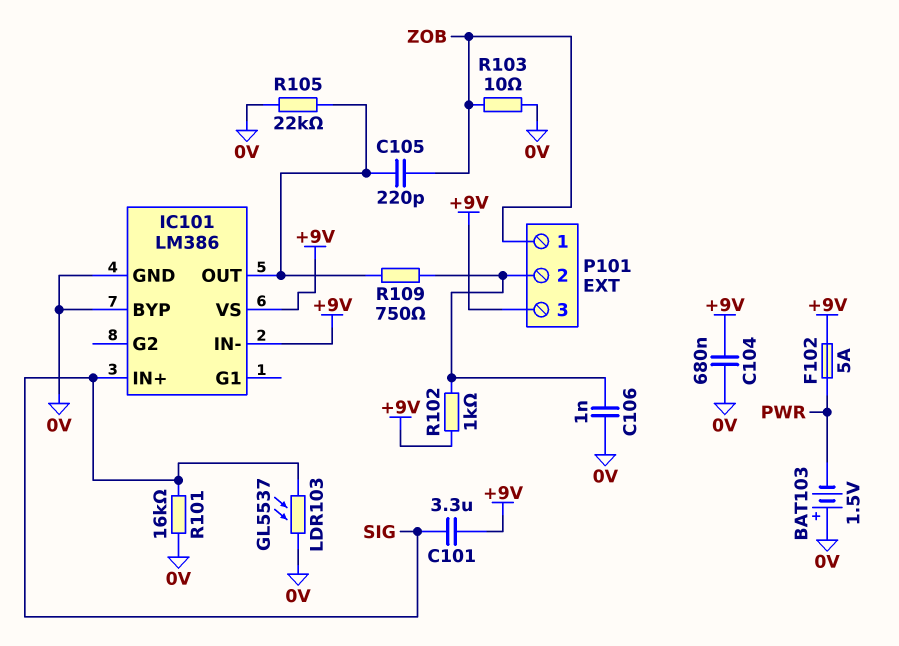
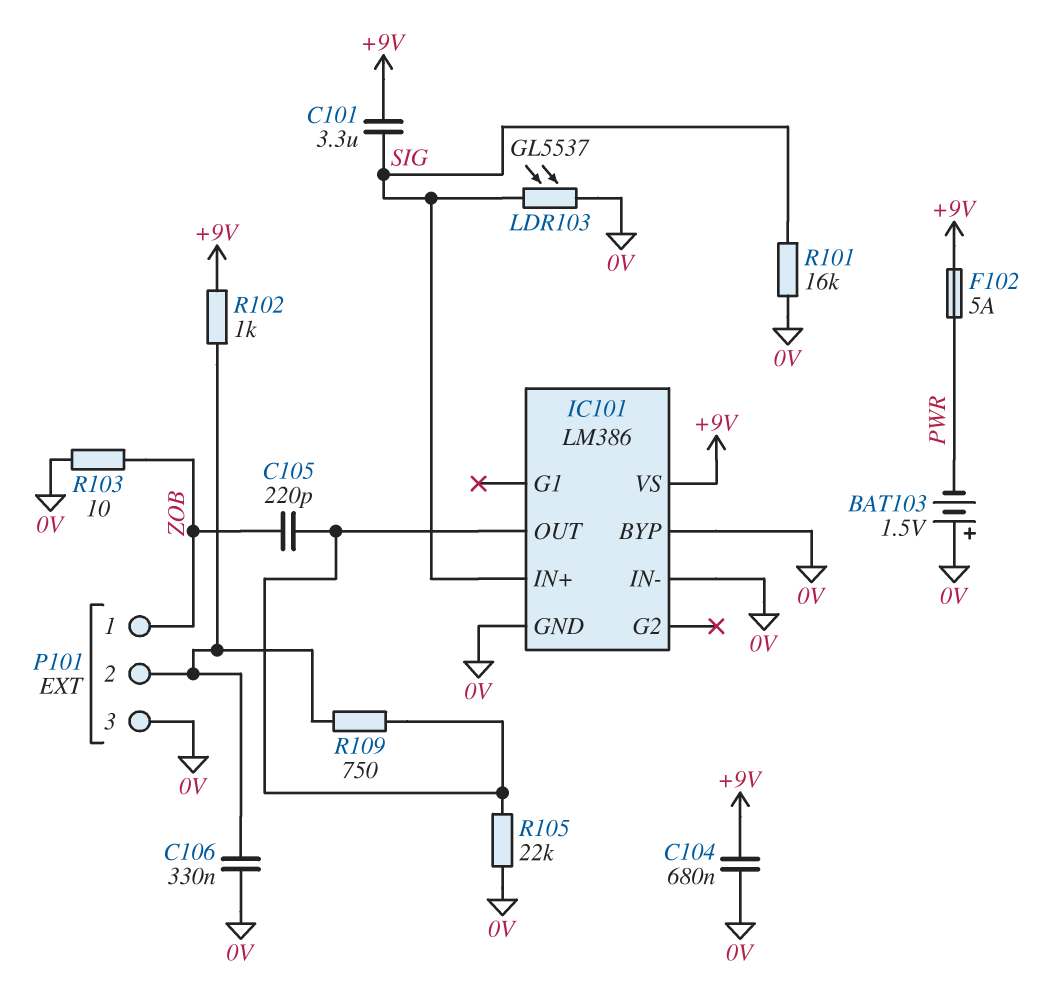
C106: 1nF (0V, P101/2) -> 330nF (0V, P101/2)
IC101 pin IN-: +9V -> 0V
P101 pin 3: +9V -> 0V

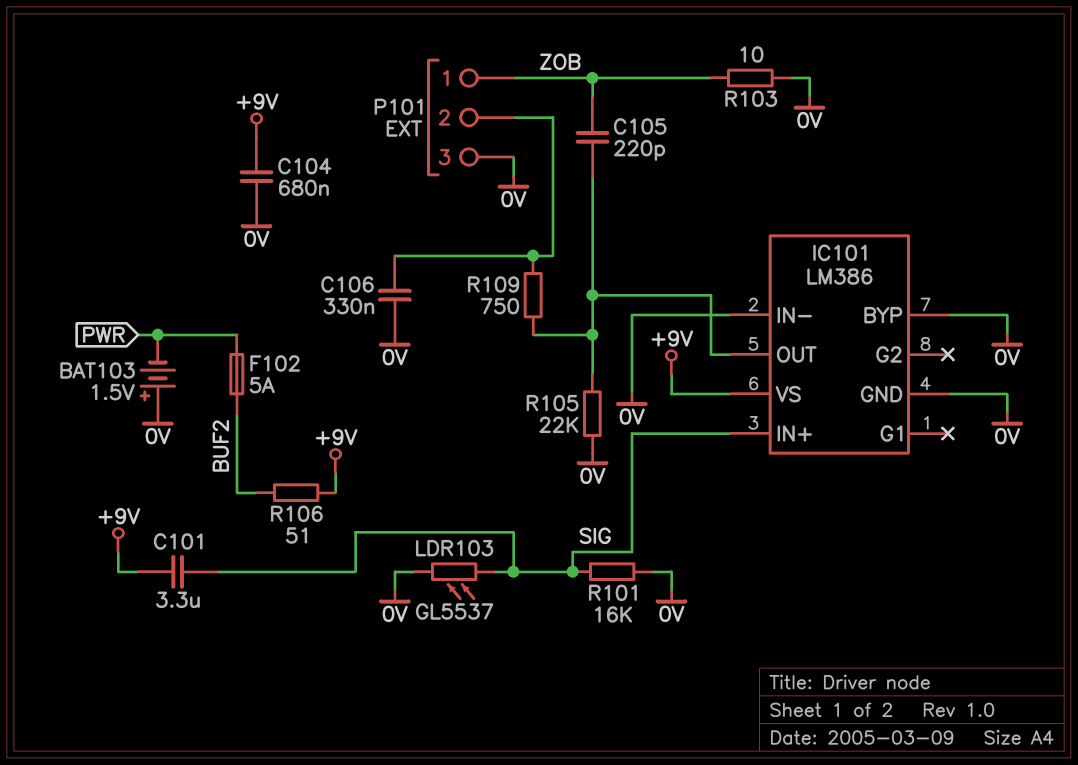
F102: 5A (+9V, PWR) -> 5A (BUF2, PWR)
R102: 1k (+9V, P101/2) -> none
R106: none -> 51 (+9V, BUF2)

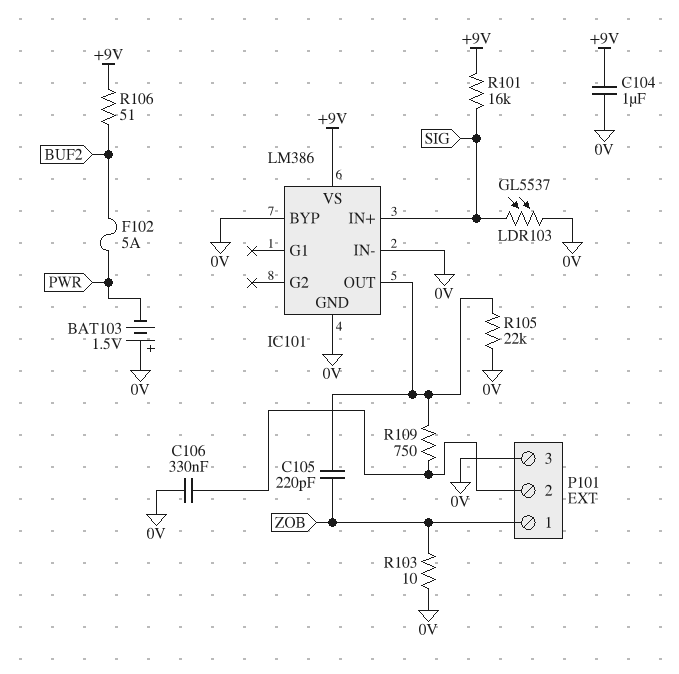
C101: 3.3uF (+9V, SIG) -> none
C104: 680nF (+9V, 0V) -> 1uF (+9V, 0V)
R101: 16k (0V, SIG) -> 16k (+9V, SIG)

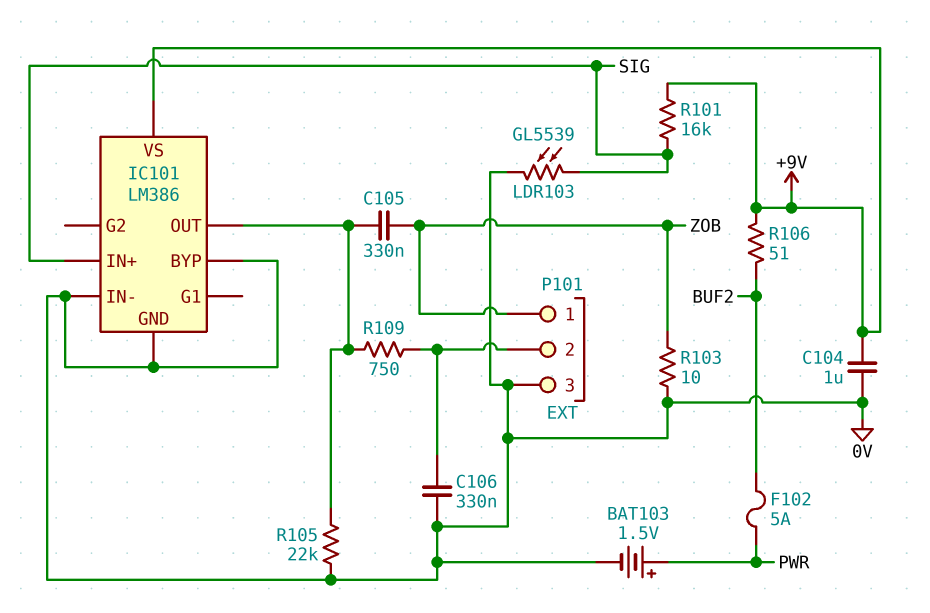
BAT103: 1.5V (plus 0V, minus PWR) -> 1.5V (plus PWR, minus 0V)
C105: 220pF (IC101/OUT, ZOB) -> 330nF (IC101/OUT, ZOB)
LDR103: GL5537 (0V, SIG) -> GL5539 (0V, SIG)

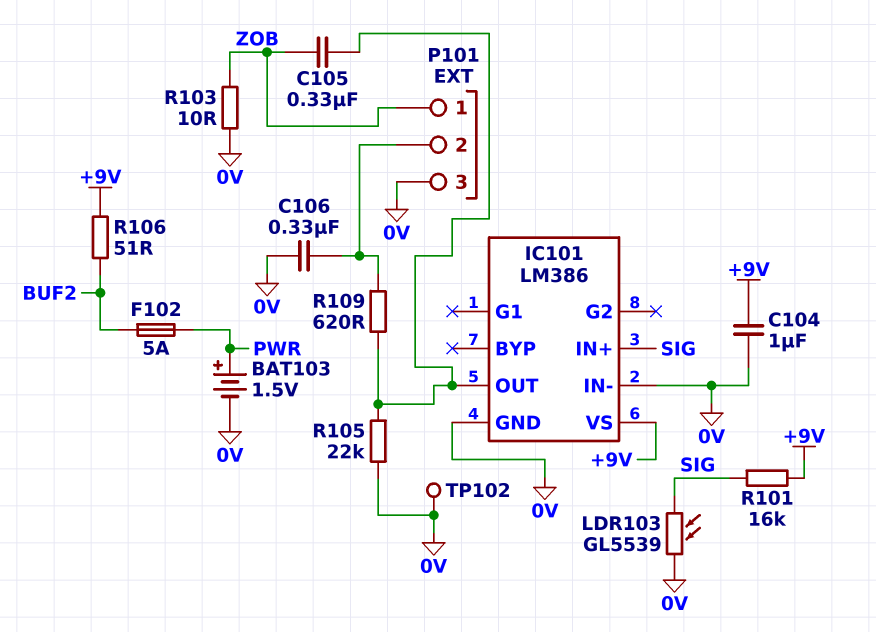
IC101 pin BYP: 0V -> none
R109: 750 (IC101/OUT, P101/2) -> 620 (IC101/OUT, P101/2)
TP102: none -> test point (0V)

